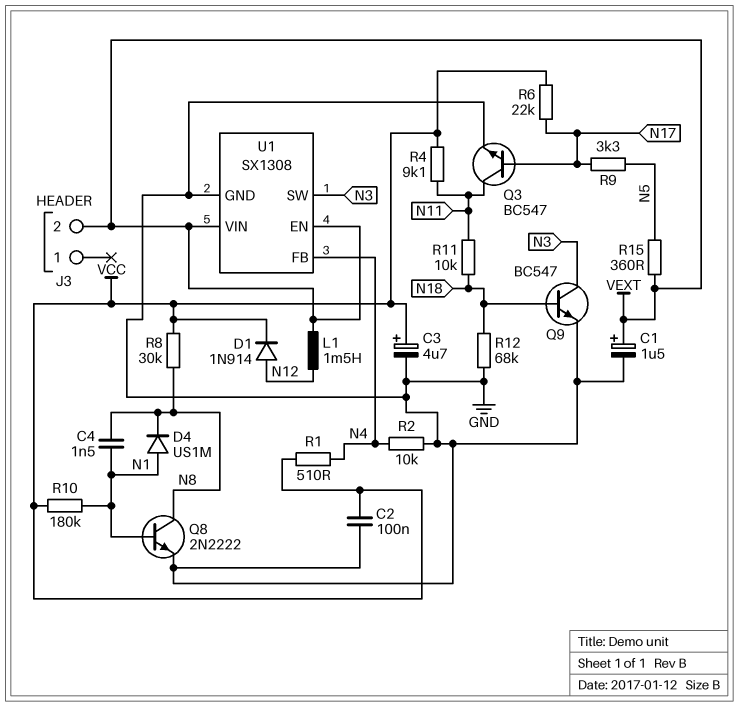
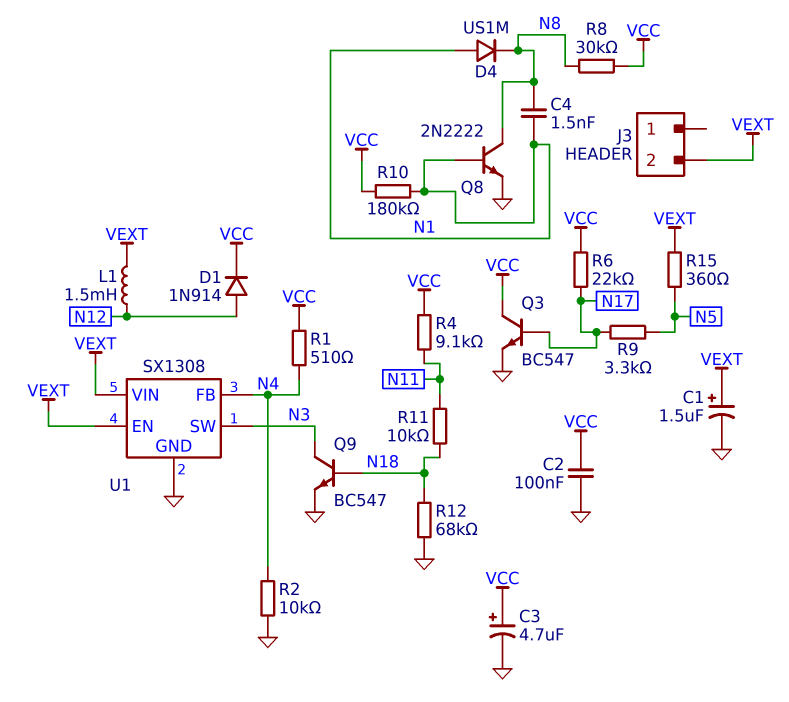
Q3: NPN BC547 (B N17, C N11, E GND) -> NPN BC547 (B N17, C VCC, E GND)

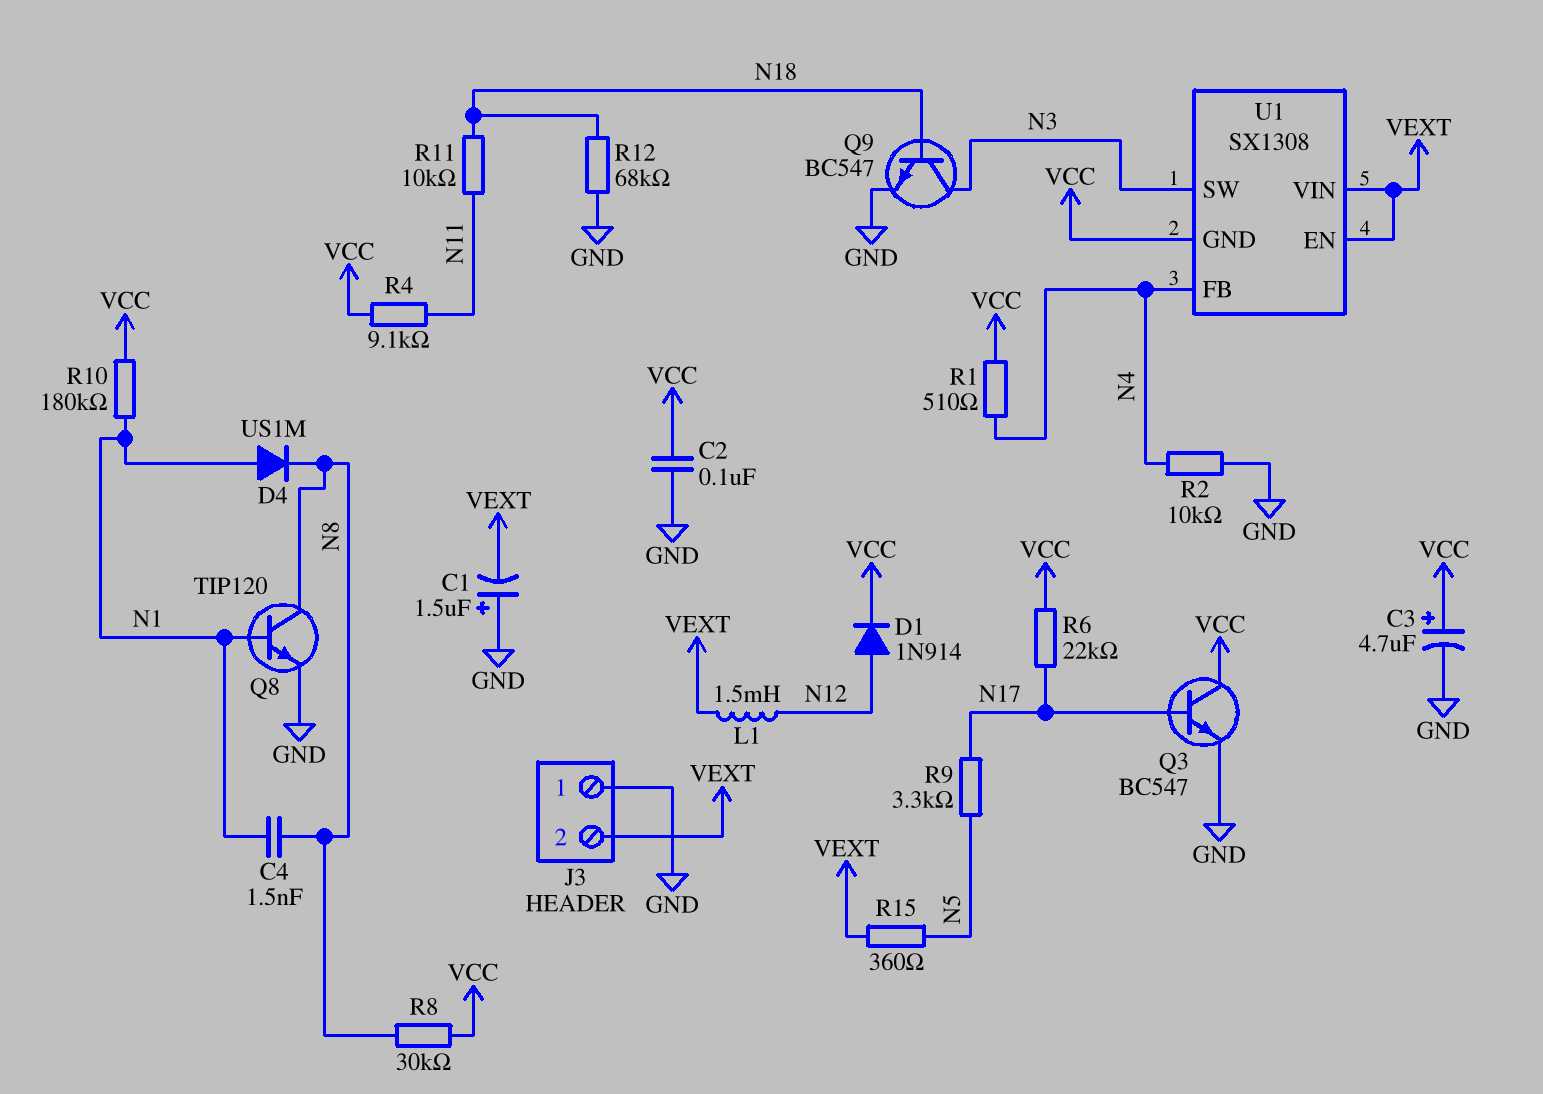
C1: 1.5uF (plus VEXT, minus GND) -> 1.5uF (plus GND, minus VEXT)
J3 pin 1: none -> GND
Q8: NPN 2N2222 (B N1, C N8, E GND) -> NPN TIP120 (B N1, C N8, E GND)
U1 pin GND: GND -> VCC

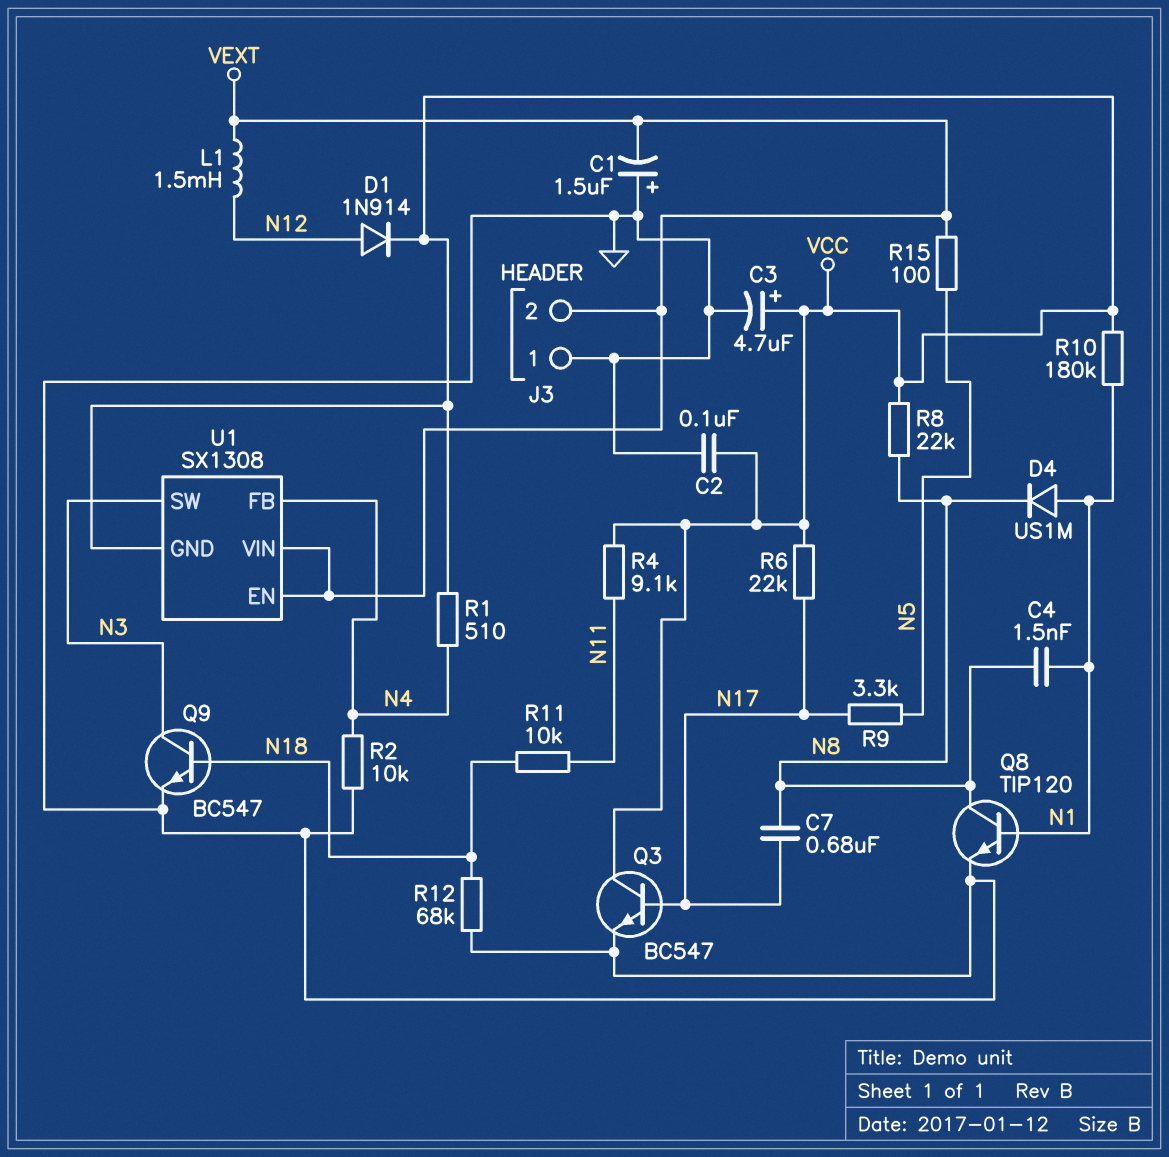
C7: none -> 680nF (N8, N17)
R8: 30k (N8, VCC) -> 22k (N8, VCC)
R15: 360 (N5, VEXT) -> 100 (N5, VEXT)

